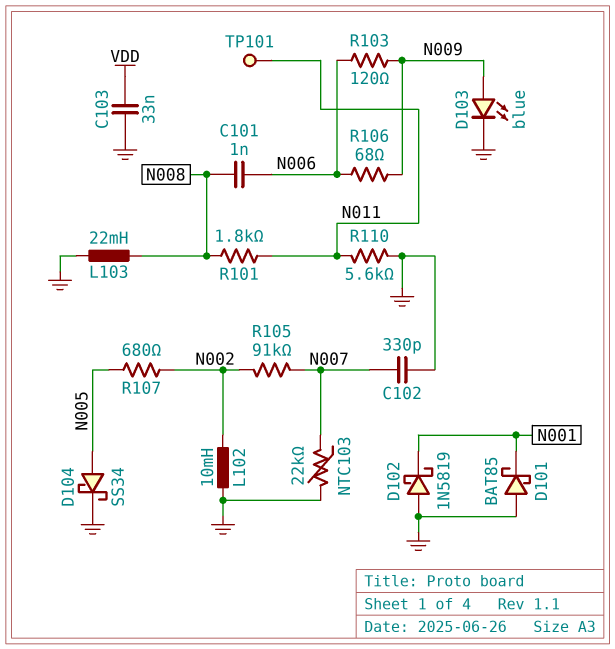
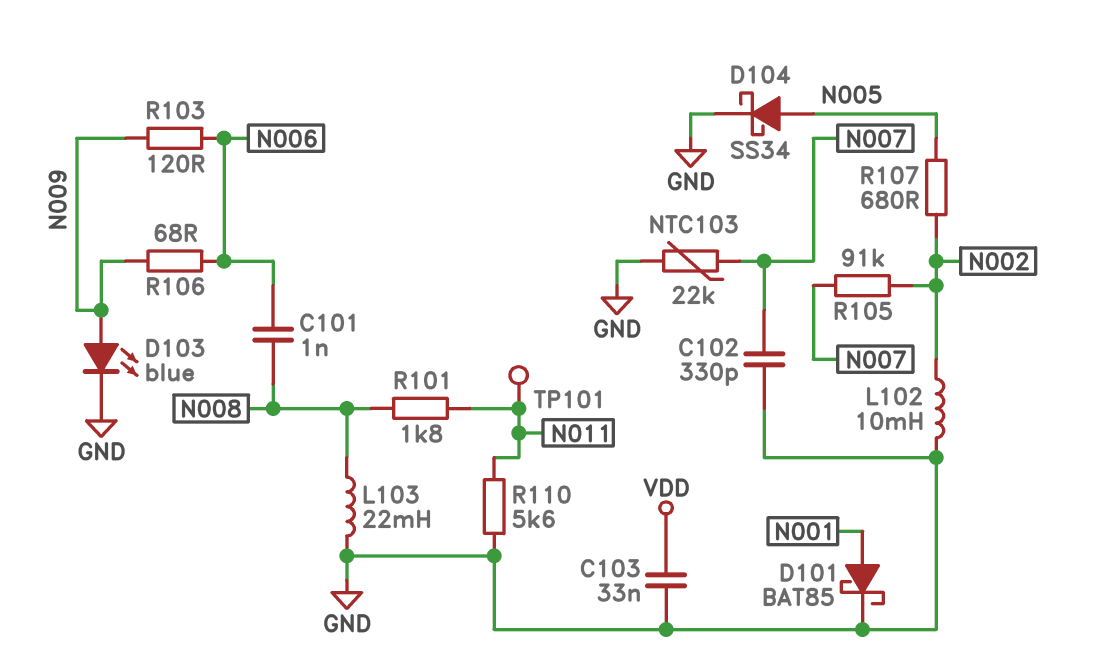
D101: schottky BAT85 (A GND, K N001) -> schottky BAT85 (A N001, K GND)
D102: schottky 1N5819 (A GND, K N001) -> none

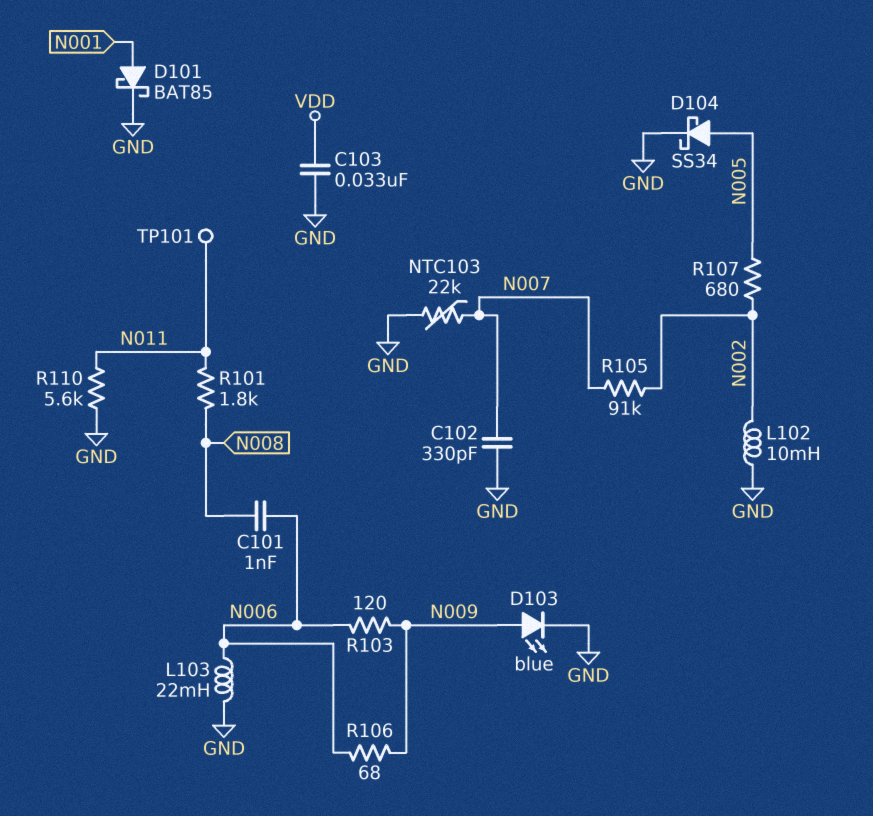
L103: 22mH (GND, N008) -> 22mH (GND, N006)

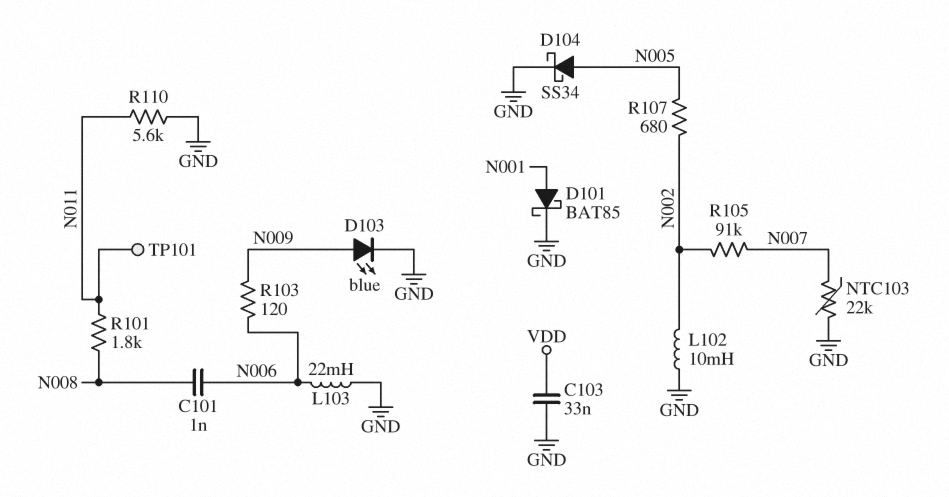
C102: 330pF (GND, N007) -> none
R106: 68 (N006, N009) -> none

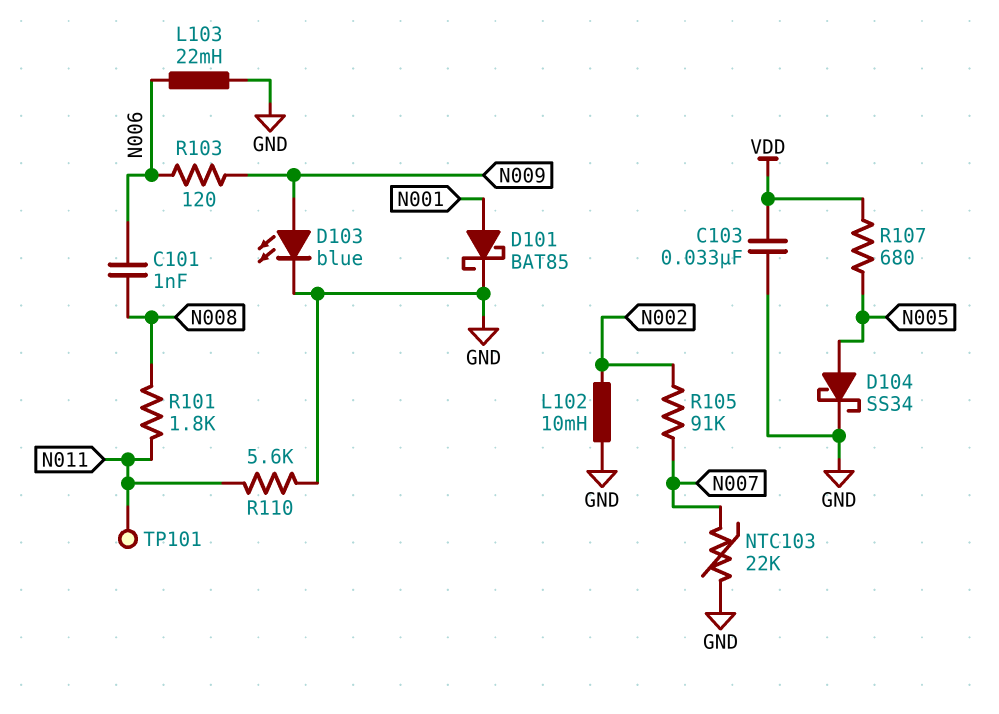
R107: 680 (N002, N005) -> 680 (N005, VDD)

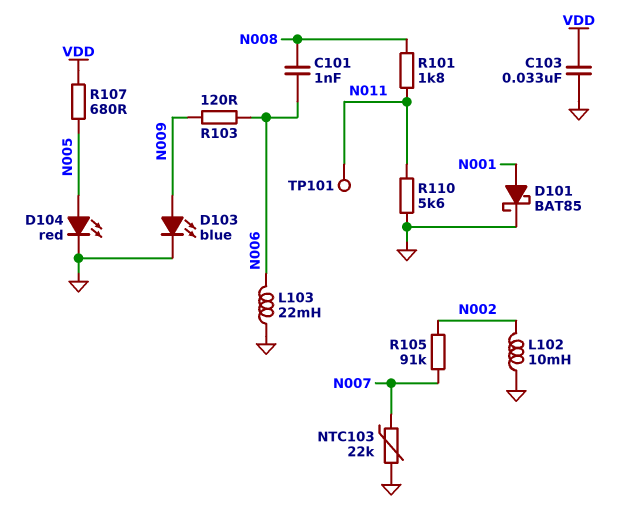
D104: schottky SS34 (A N005, K GND) -> LED red (A N005, K GND)

